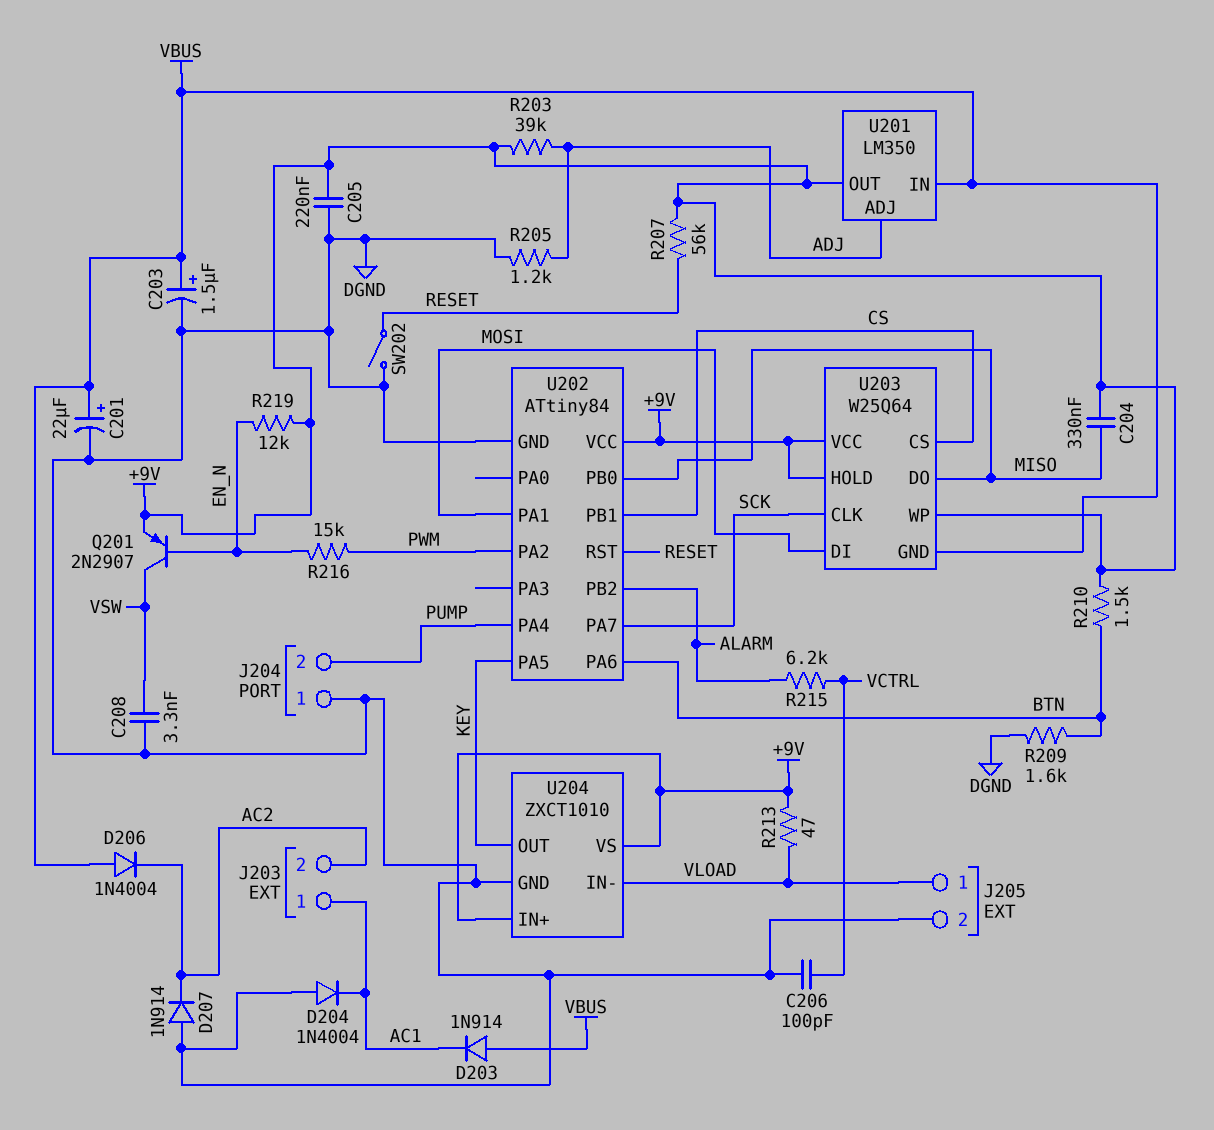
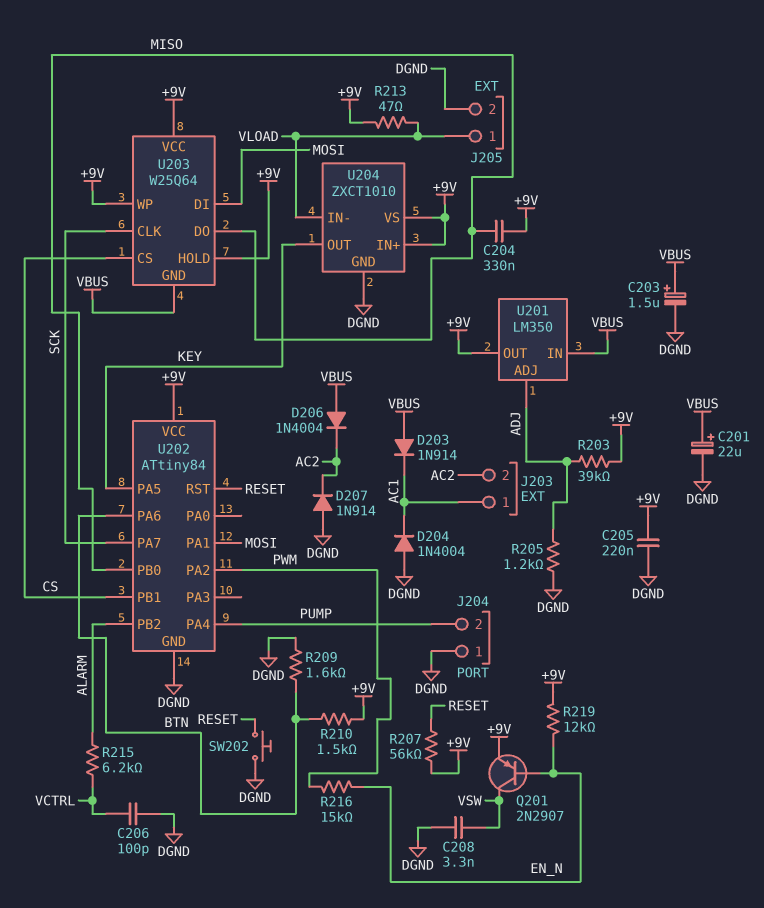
SW202: switch (DGND, RESET) -> button (DGND, RESET)

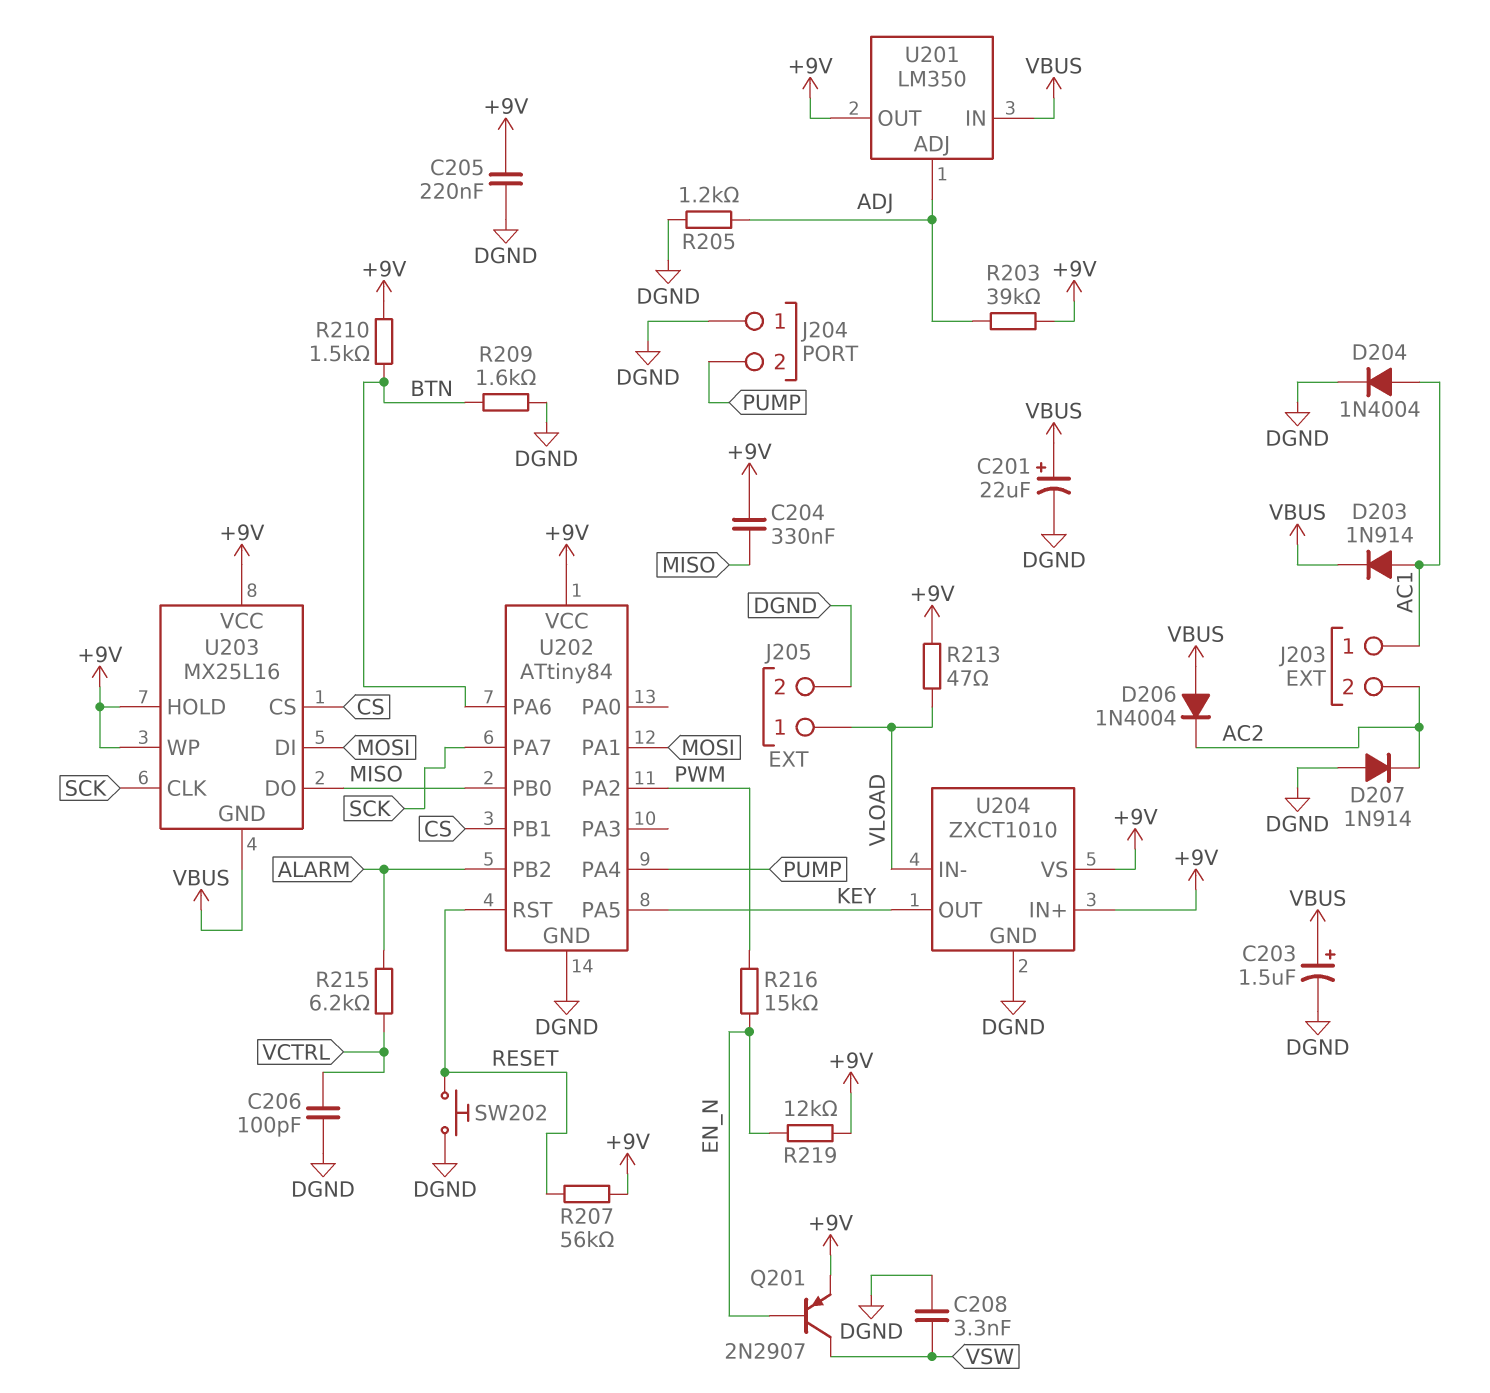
D203: diode 1N914 (A VBUS, K AC1) -> diode 1N914 (A AC1, K VBUS)
D204: diode 1N4004 (A DGND, K AC1) -> diode 1N4004 (A AC1, K DGND)
U203: W25Q64 -> MX25L16

